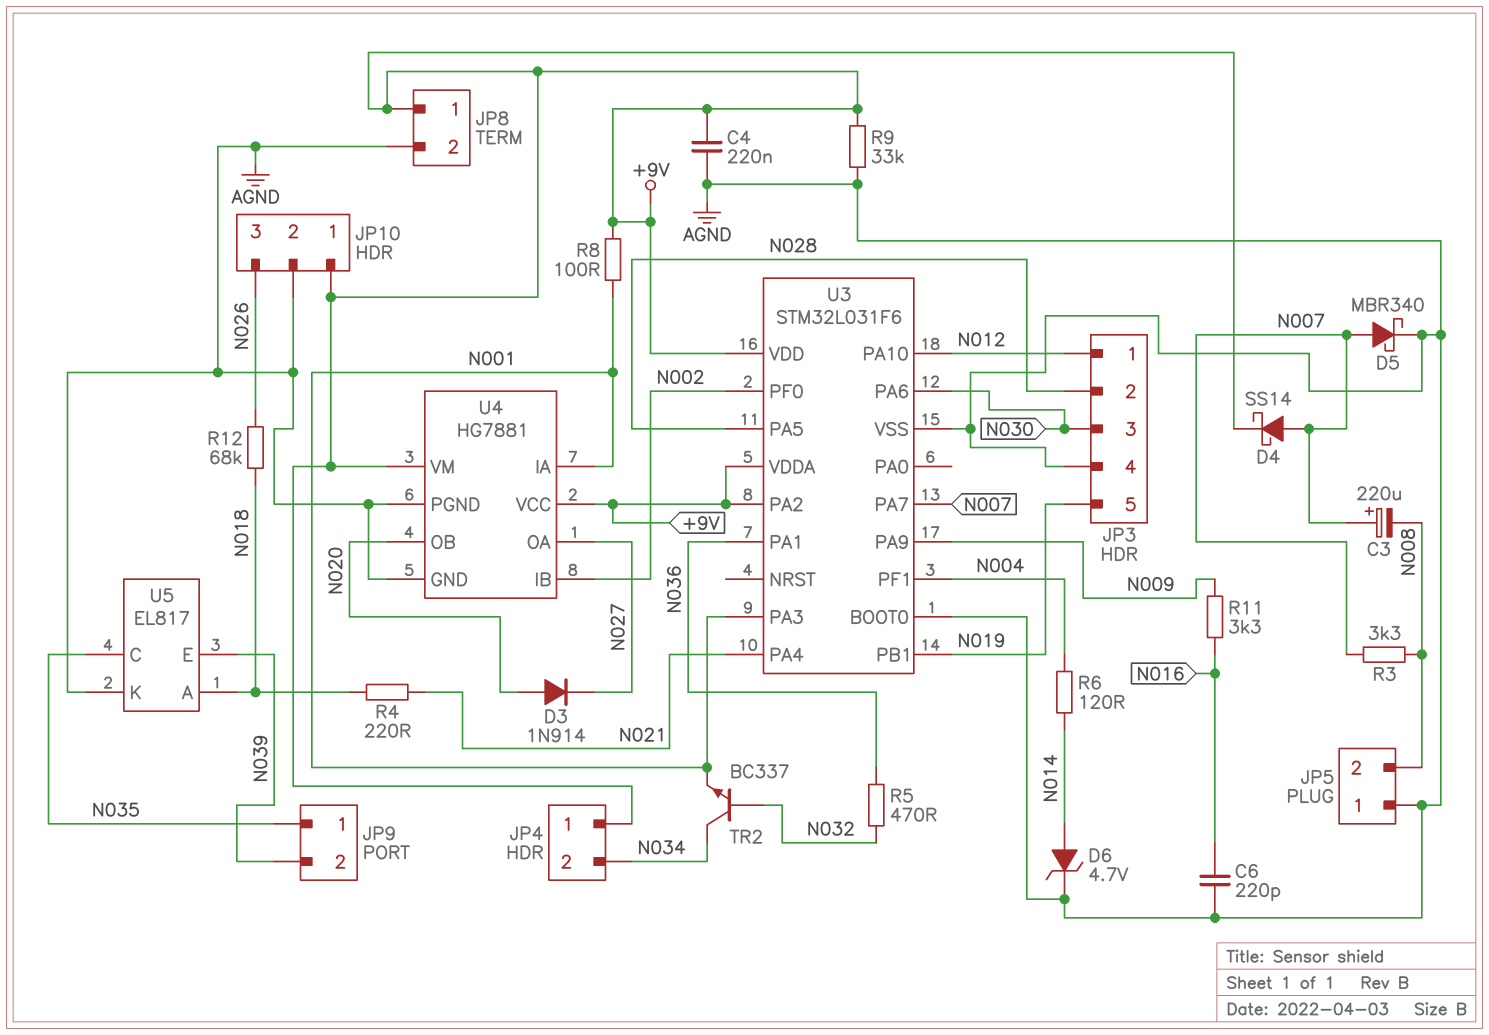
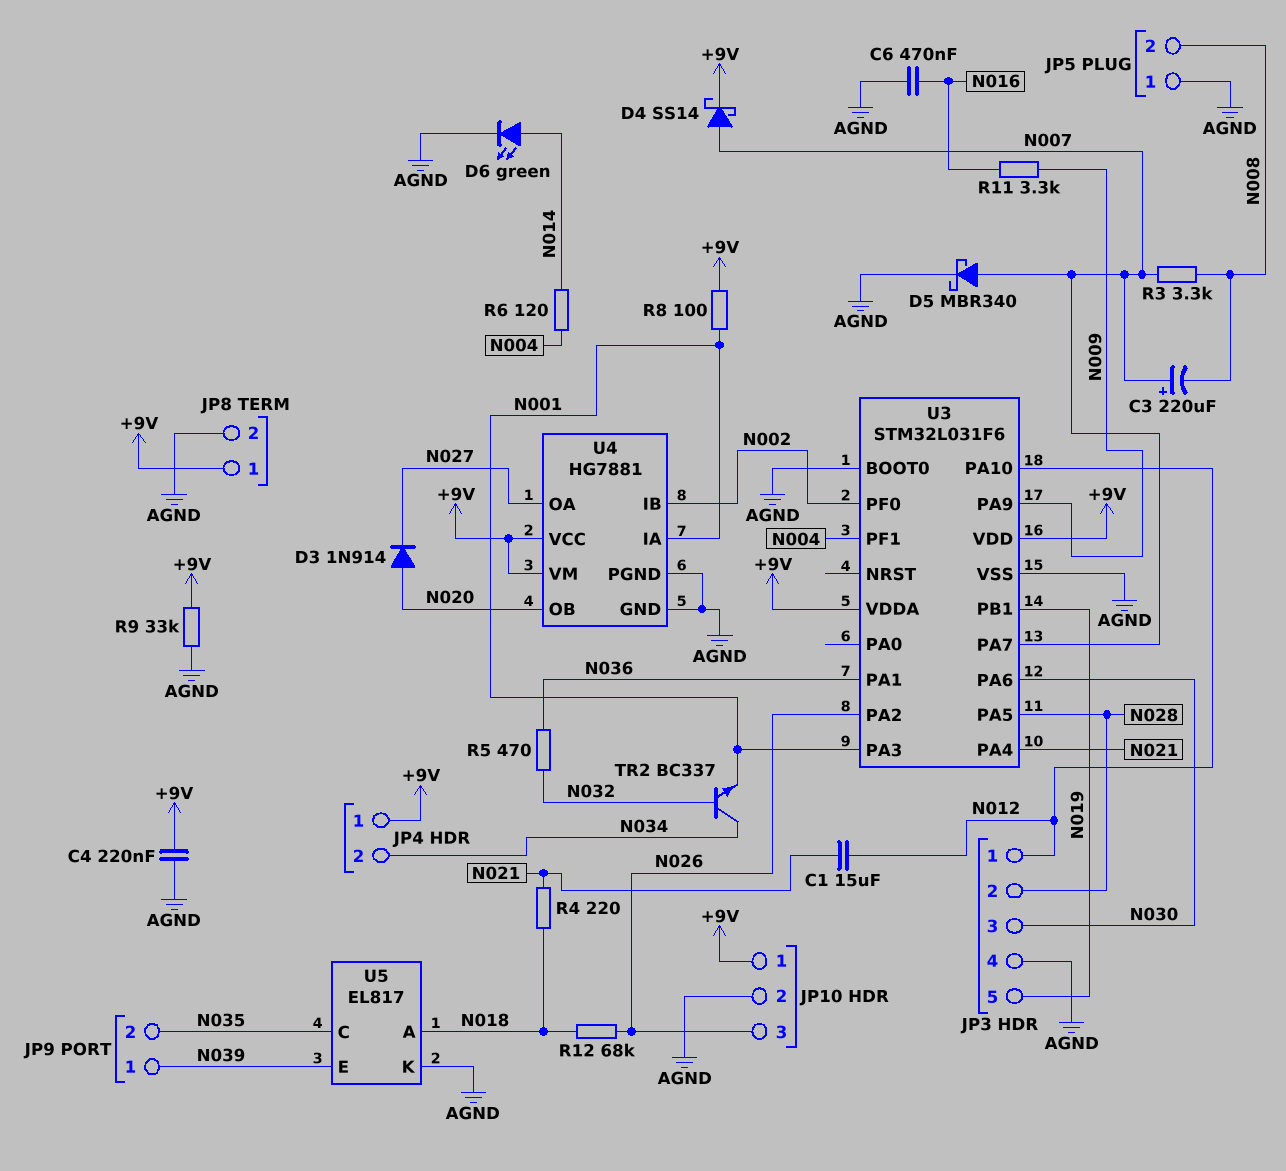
C1: none -> 15uF (N012, N021)
C6: 220pF (AGND, N016) -> 470nF (AGND, N016)
D6: zener 4.7V (A N014, K AGND) -> LED green (A N014, K AGND)
JP9 pin 1: N035 -> N039
JP9 pin 2: N039 -> N035
U3 pin PA2: +9V -> N026

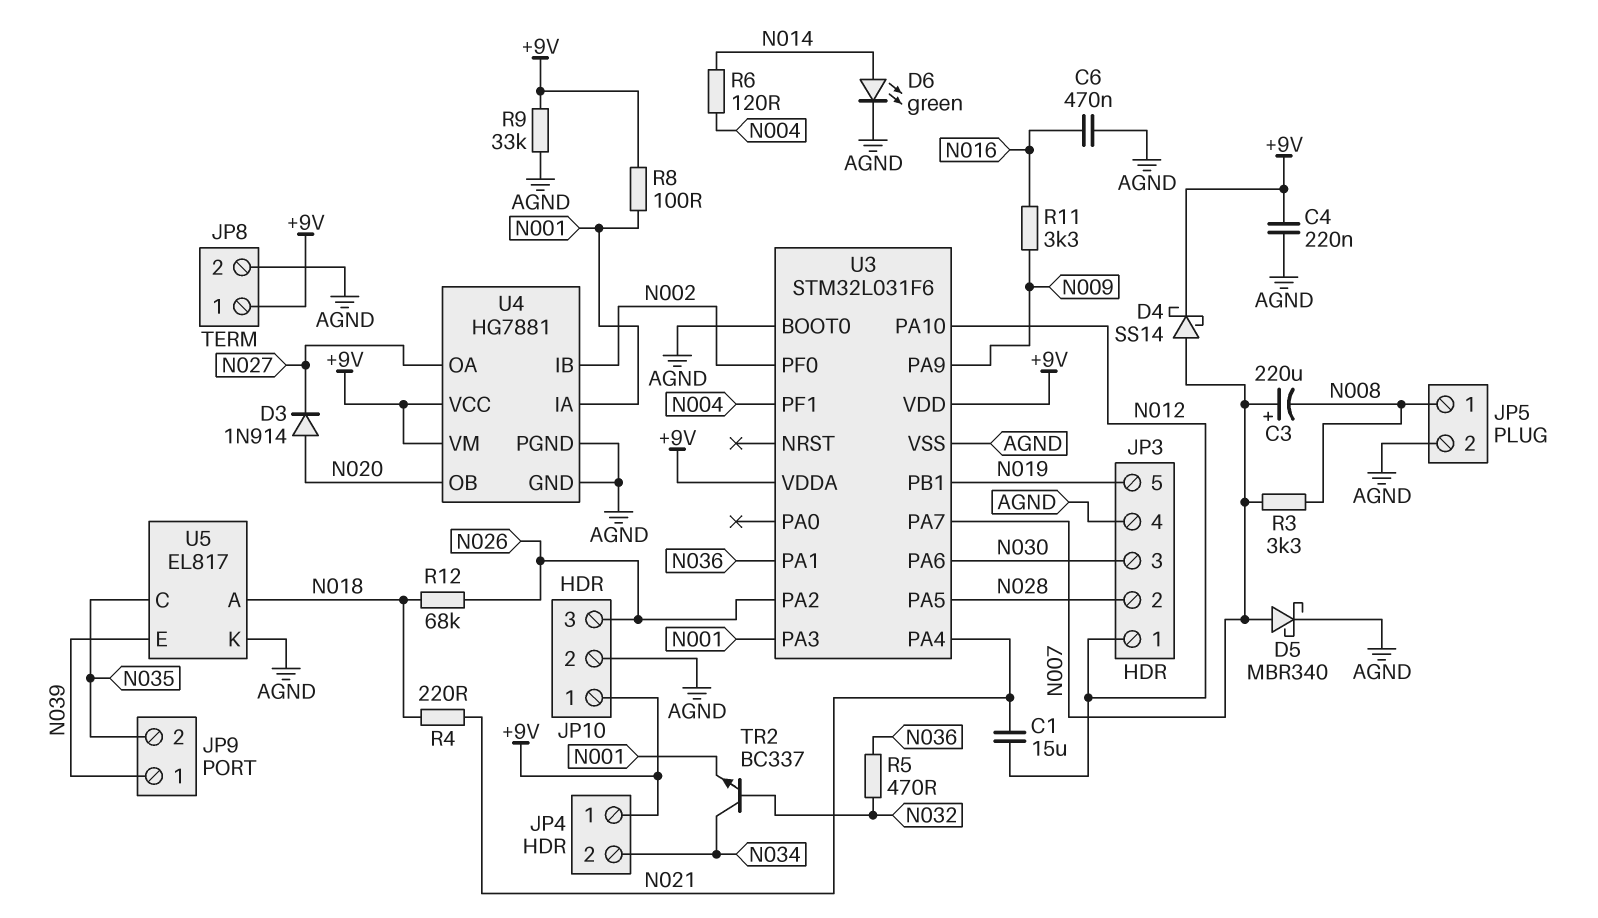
JP5 pin 1: AGND -> N008
JP5 pin 2: N008 -> AGND

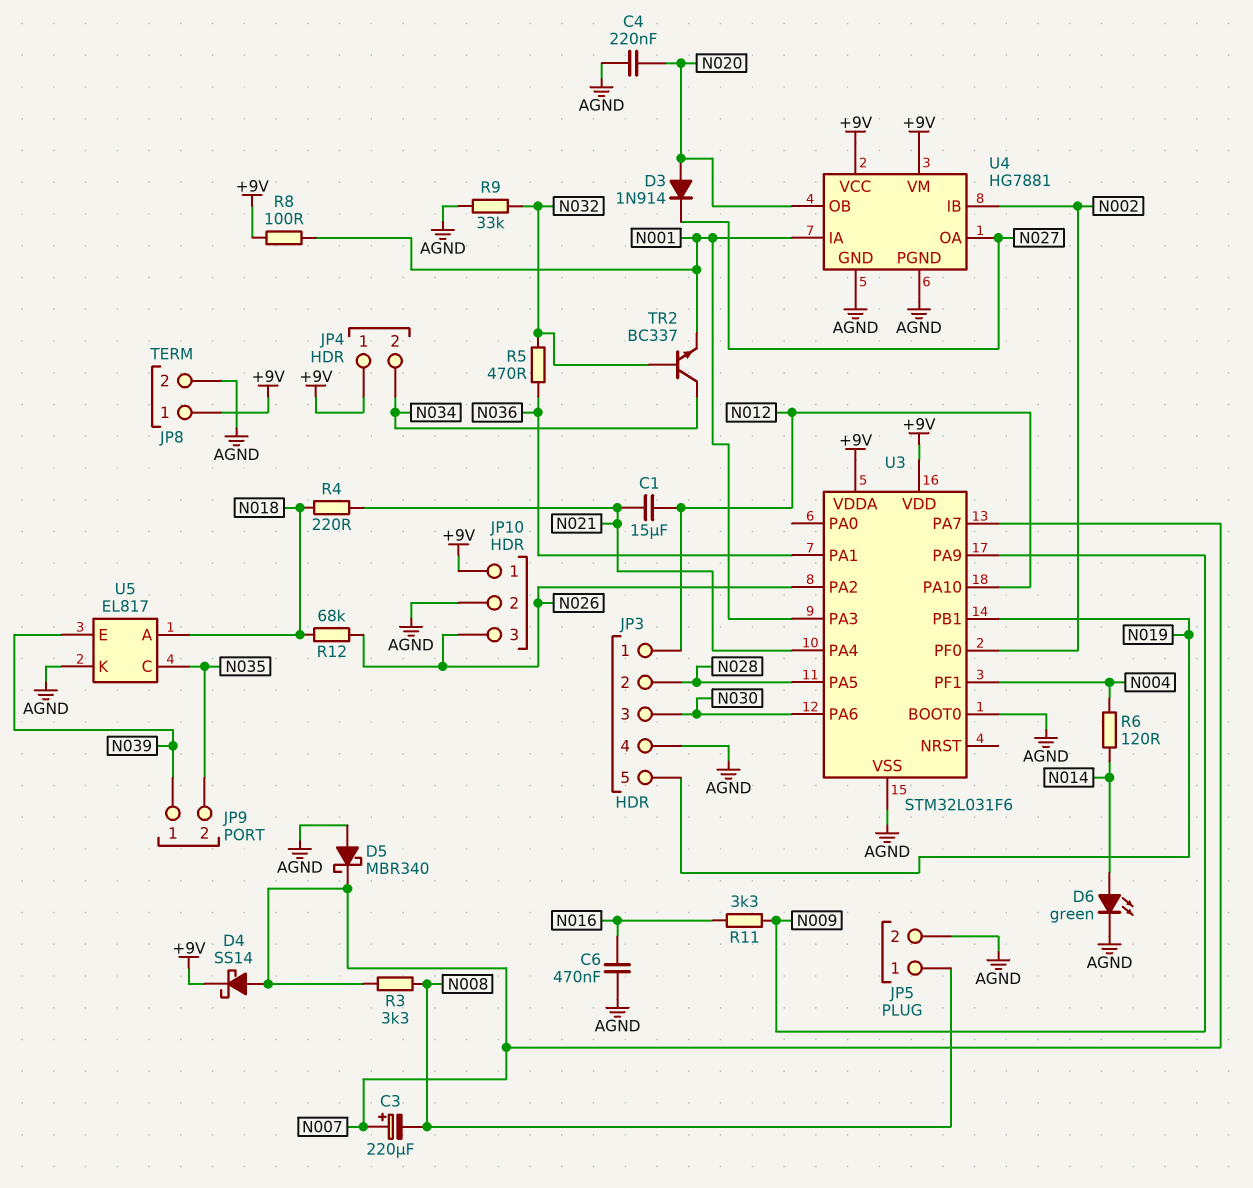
C4: 220nF (+9V, AGND) -> 220nF (AGND, N020)
D5: schottky MBR340 (A N007, K AGND) -> schottky MBR340 (A AGND, K N007)
R9: 33k (+9V, AGND) -> 33k (AGND, N032)

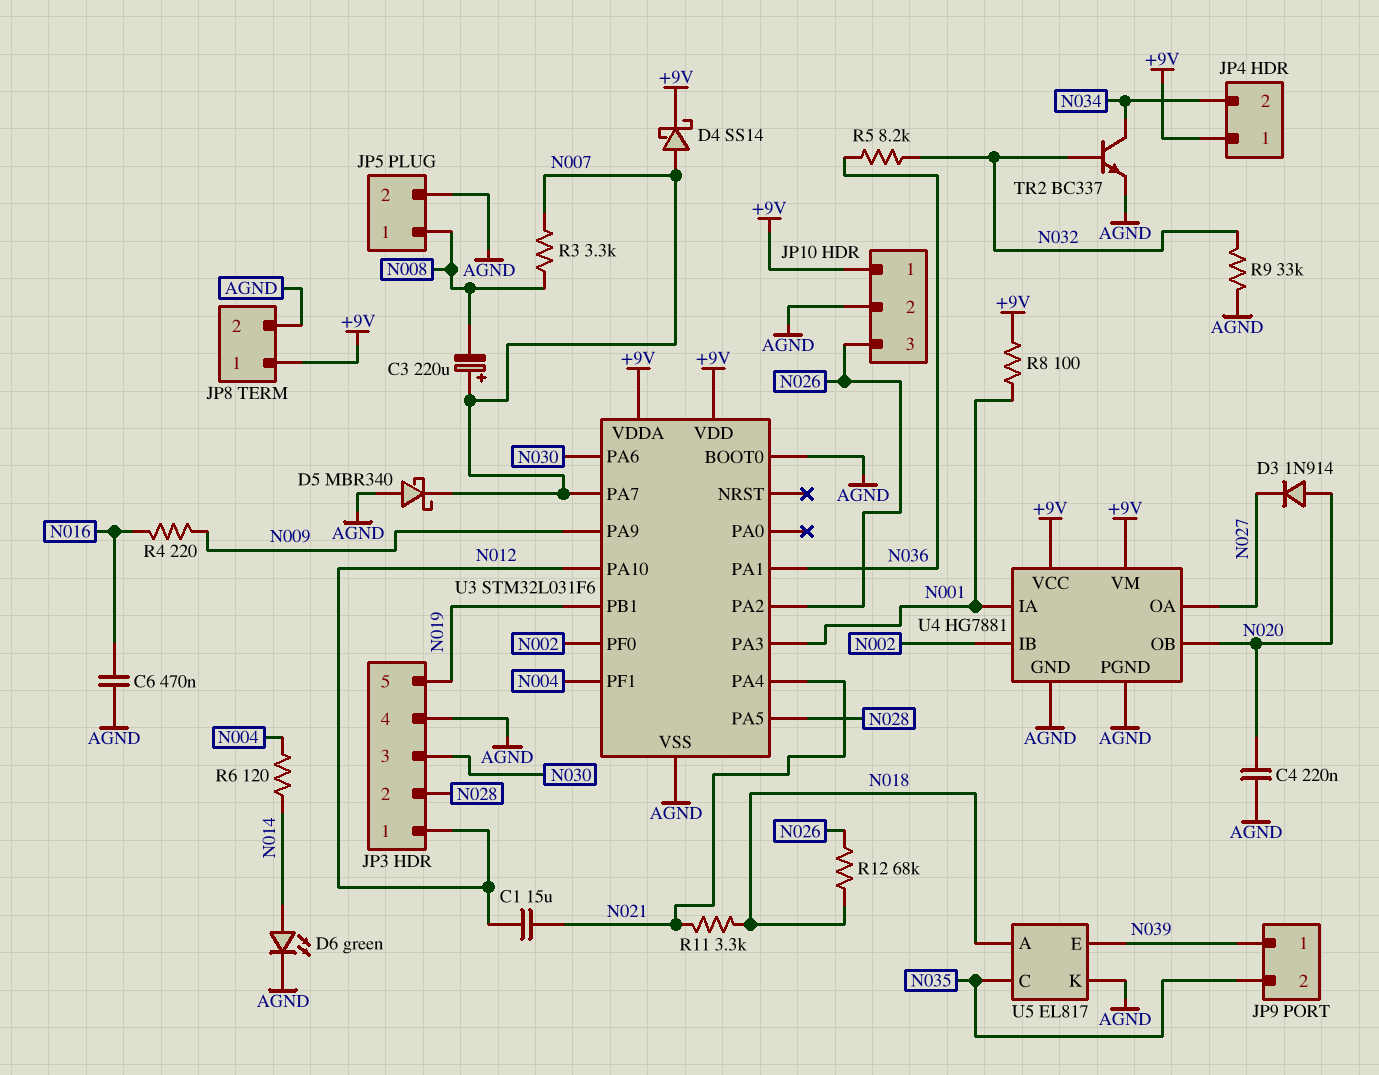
R4: 220 (N018, N021) -> 220 (N009, N016)
R5: 470 (N032, N036) -> 8.2k (N032, N036)
R11: 3.3k (N009, N016) -> 3.3k (N018, N021)
TR2: NPN BC337 (B N032, C N034, E N001) -> NPN BC337 (B N032, C N034, E AGND)

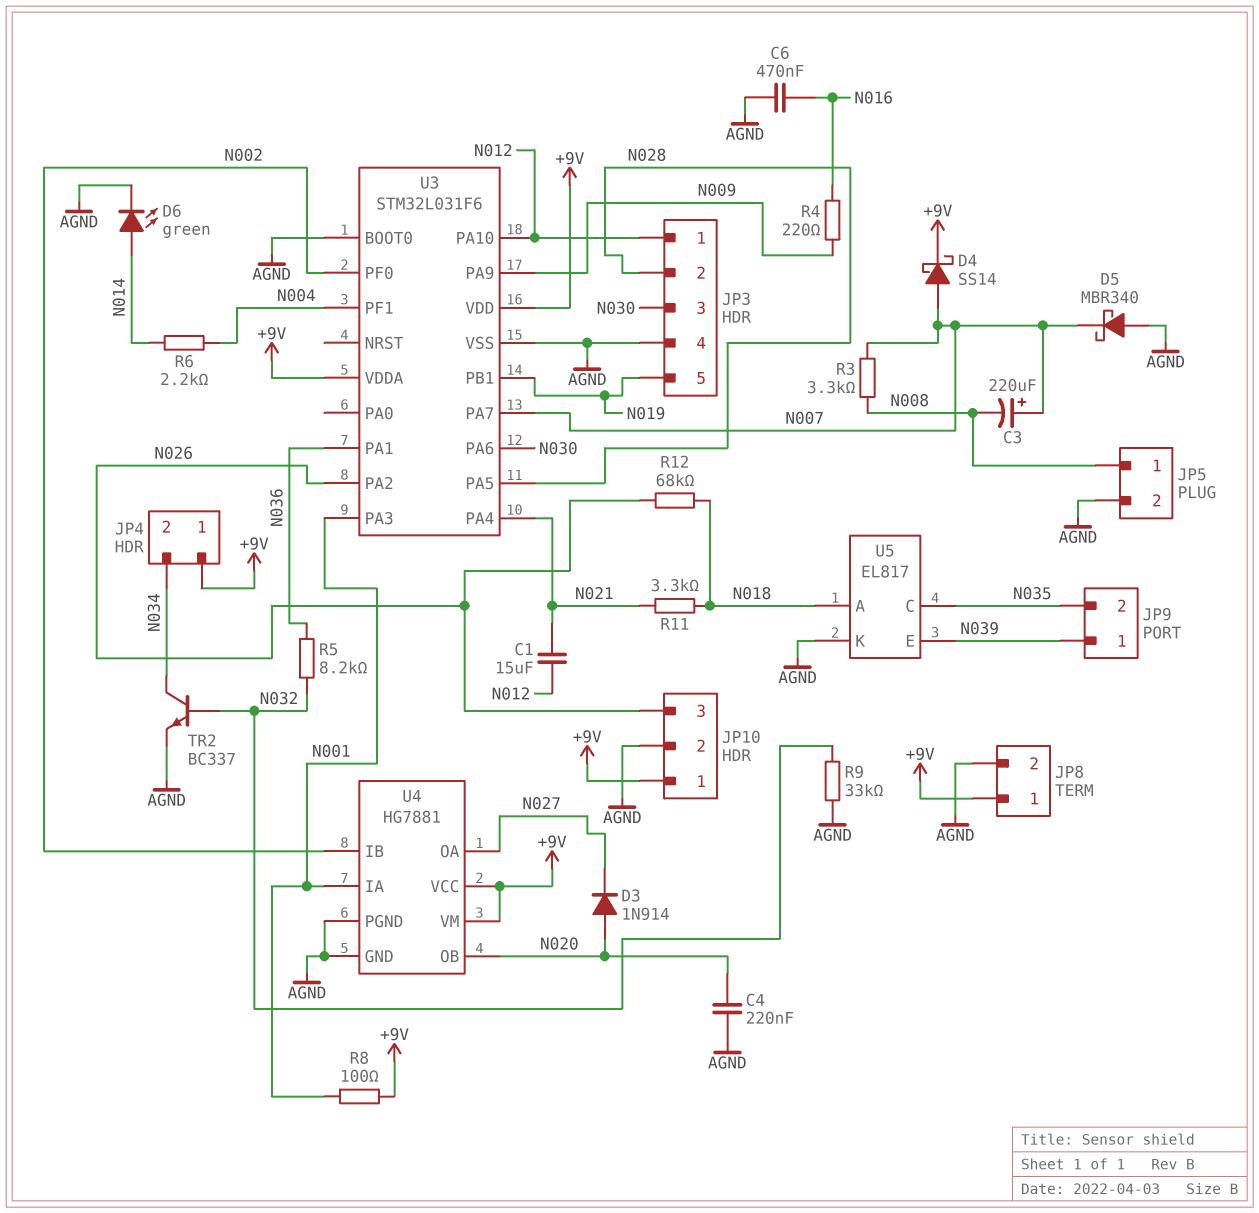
R6: 120 (N004, N014) -> 2.2k (N004, N014)

